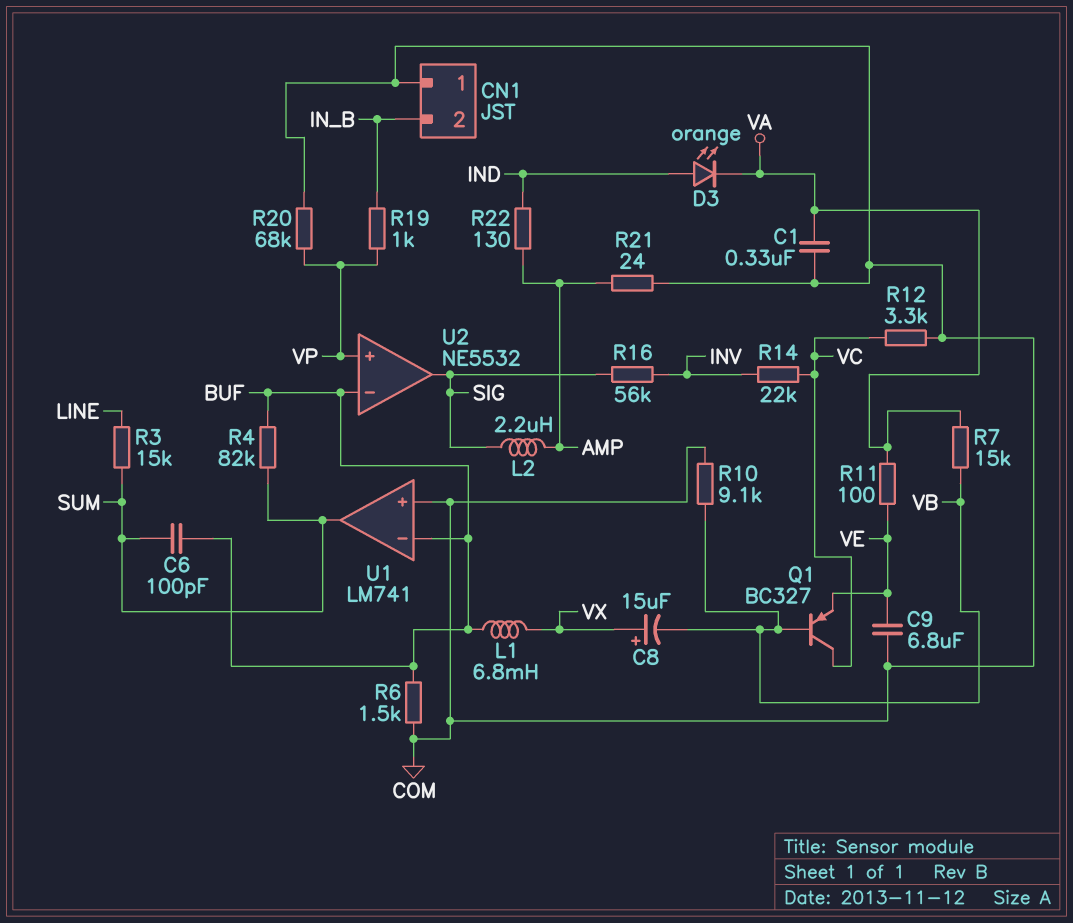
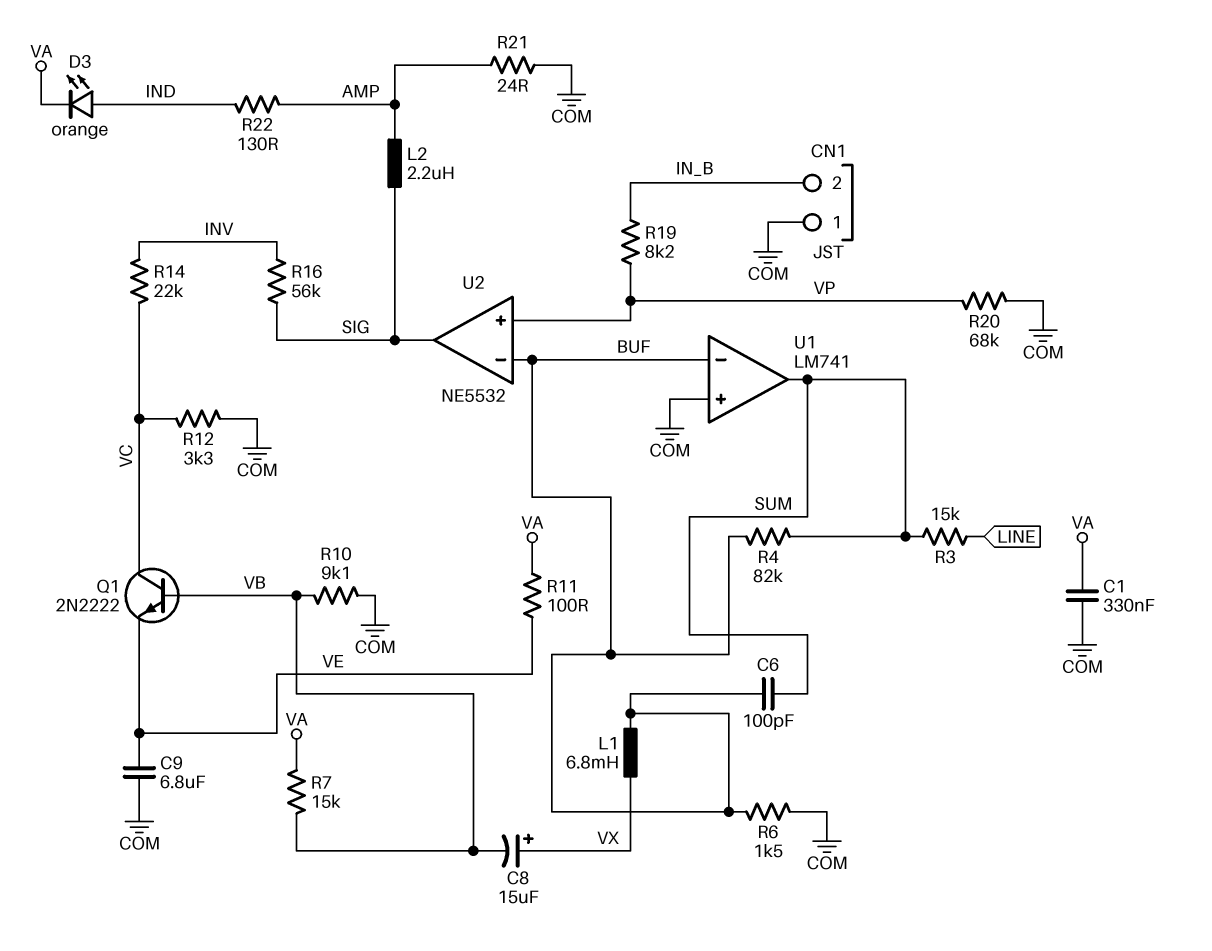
Q1: PNP BC327 (B VB, C VC, E VE) -> NPN 2N2222 (B VB, C VC, E VE)
R19: 1k (IN_B, VP) -> 8.2k (IN_B, VP)

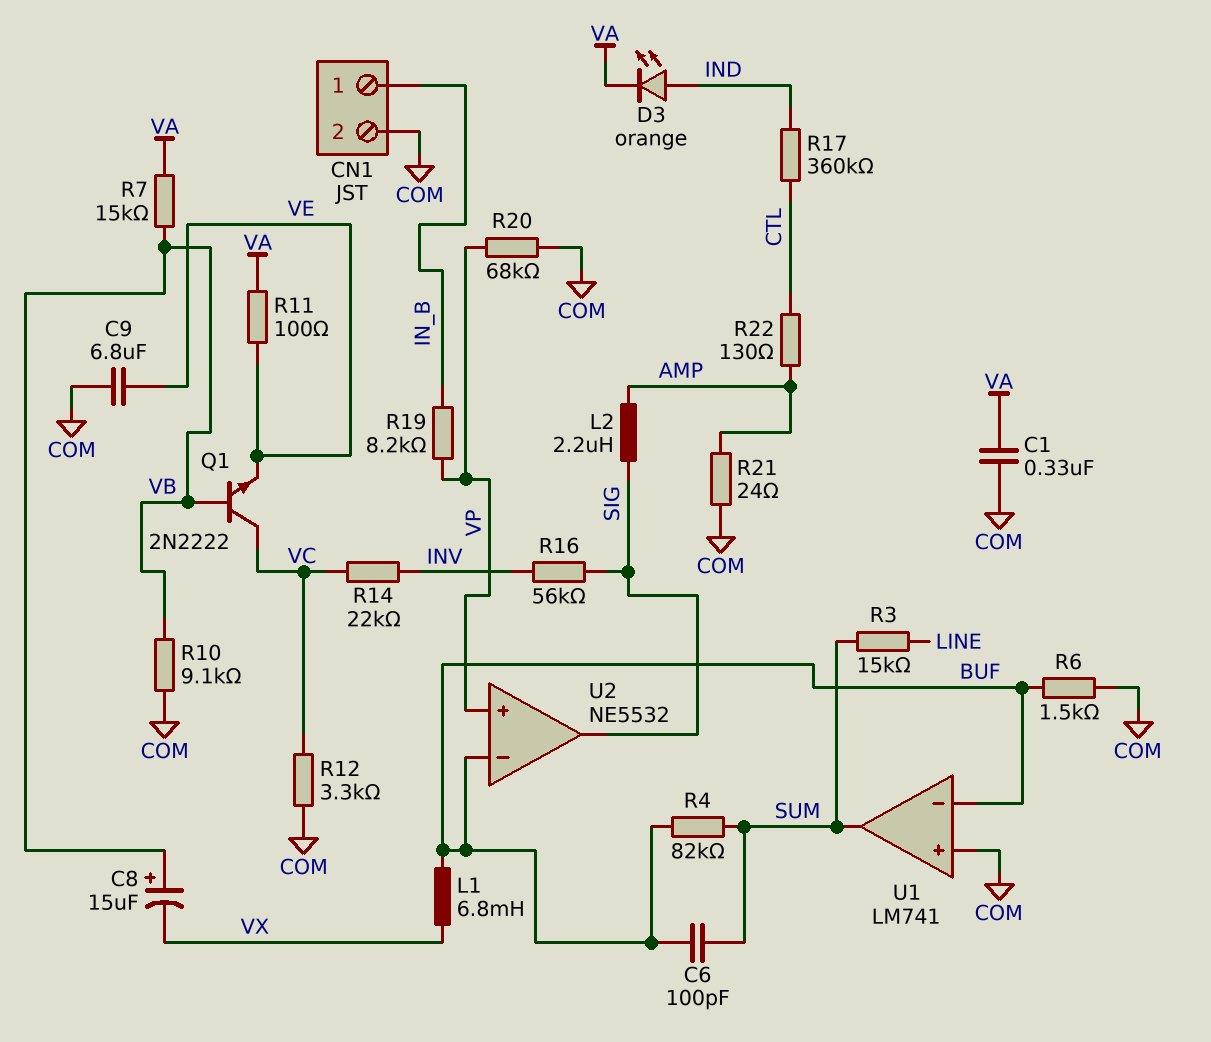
C8: 15uF (plus VX, minus VB) -> 15uF (plus VB, minus VX)
CN1 pin 1: COM -> IN_B
CN1 pin 2: IN_B -> COM
R17: none -> 360k (CTL, IND)
R22: 130 (AMP, IND) -> 130 (AMP, CTL)

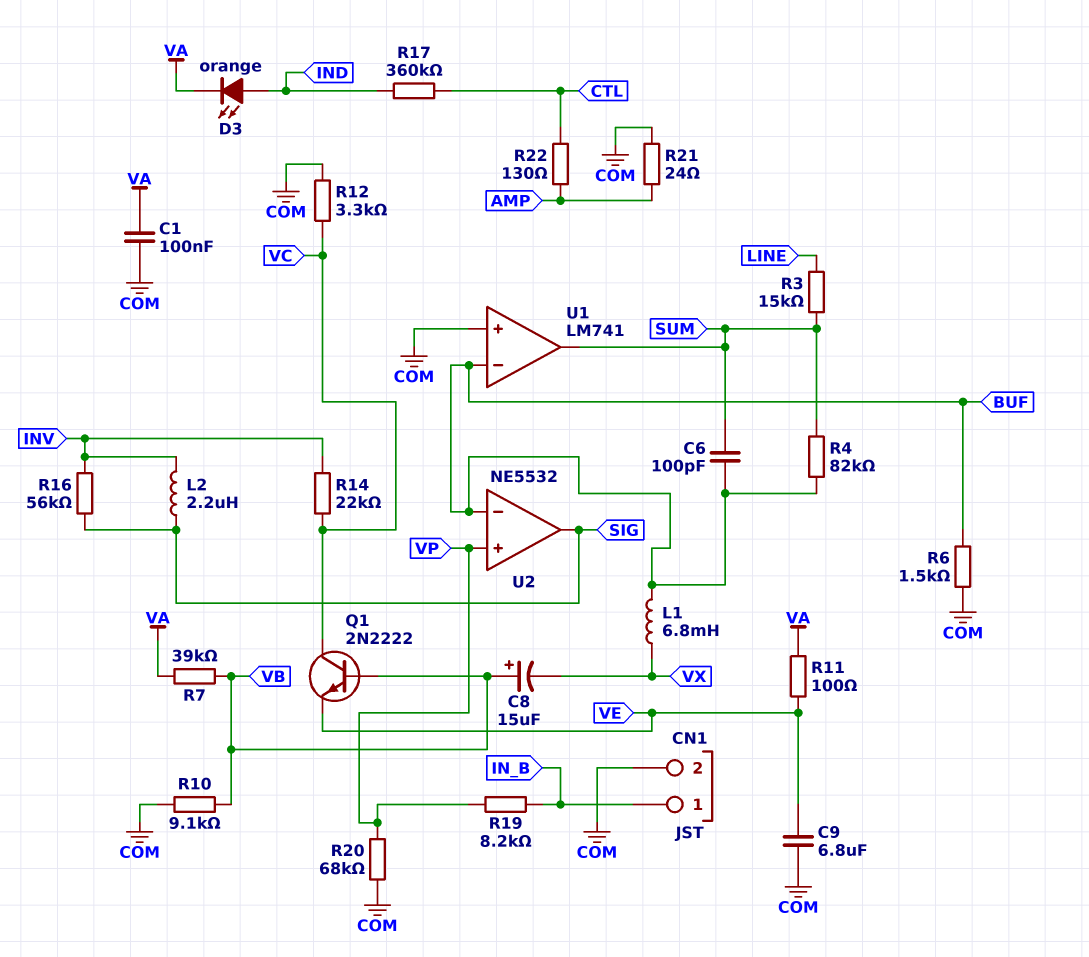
C1: 330nF (COM, VA) -> 100nF (COM, VA)
L2: 2.2uH (AMP, SIG) -> 2.2uH (INV, SIG)
R7: 15k (VA, VB) -> 39k (VA, VB)

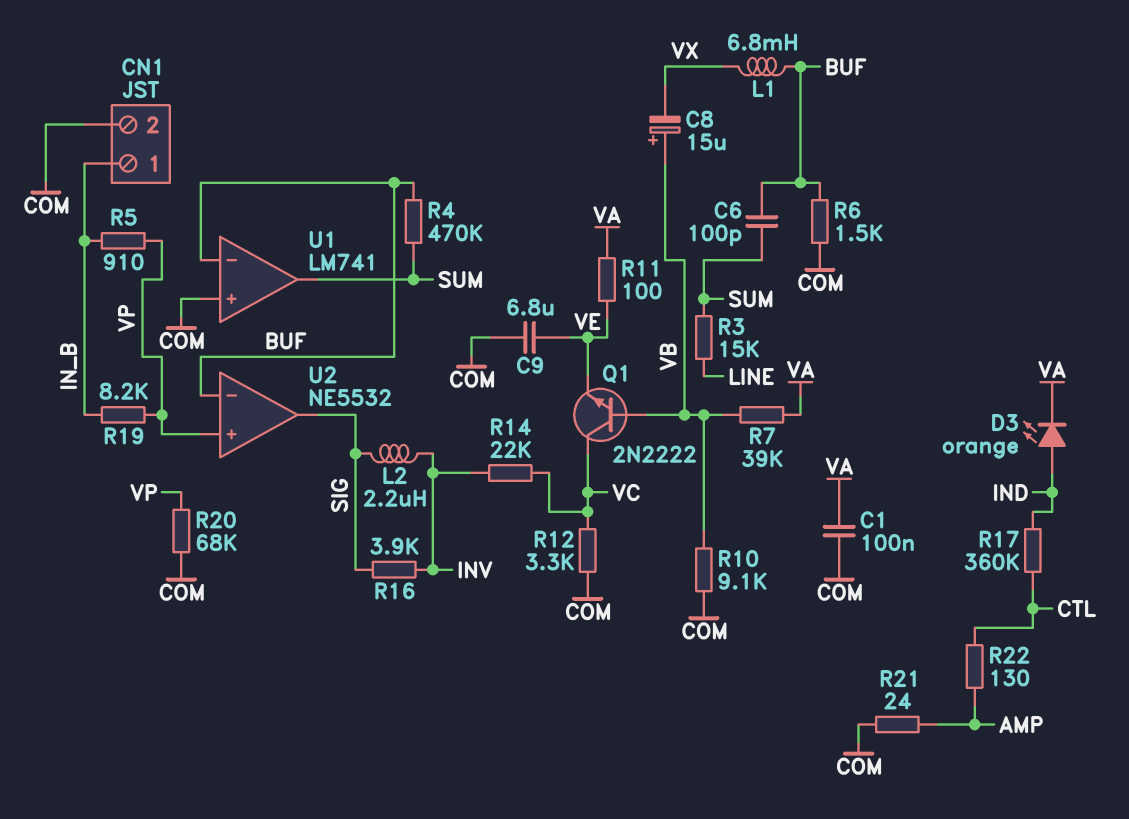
R4: 82k (BUF, SUM) -> 470k (BUF, SUM)
R5: none -> 910 (IN_B, VP)
R16: 56k (INV, SIG) -> 3.9k (INV, SIG)

